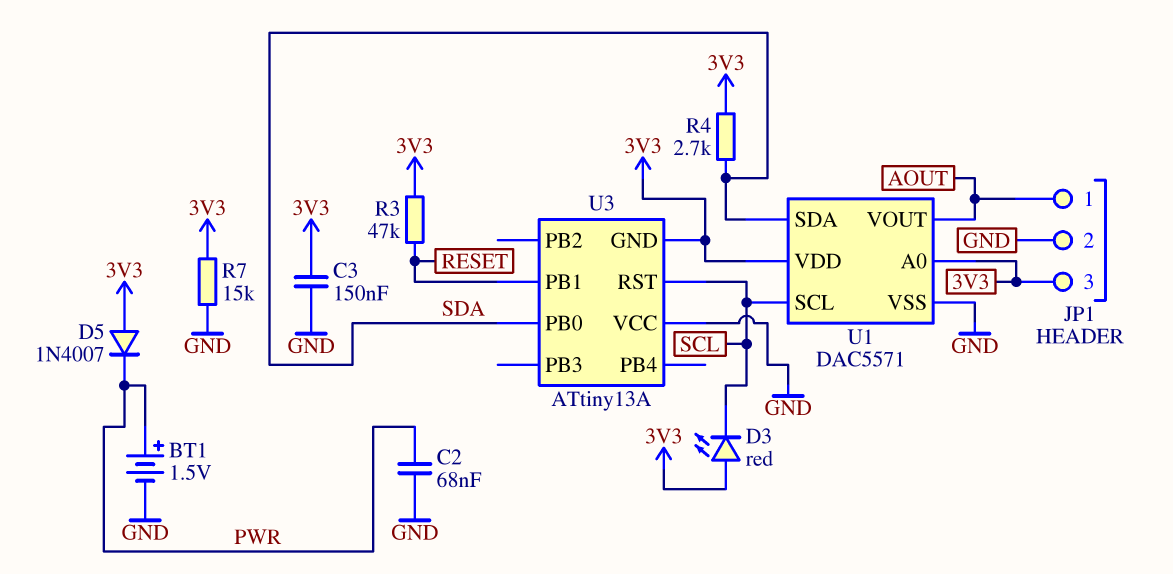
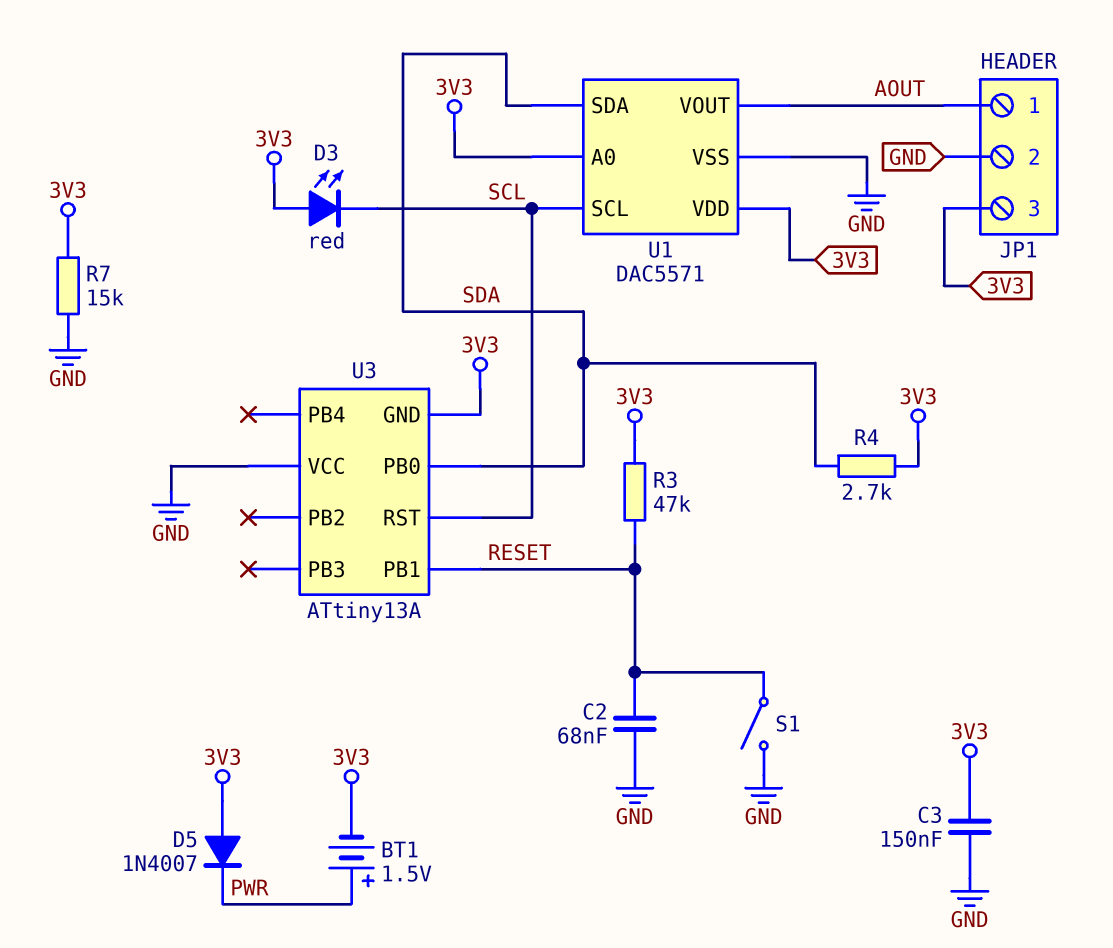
BT1: 1.5V (plus PWR, minus GND) -> 1.5V (plus PWR, minus 3V3)
C2: 68nF (GND, PWR) -> 68nF (GND, RESET)
S1: none -> switch (GND, RESET)

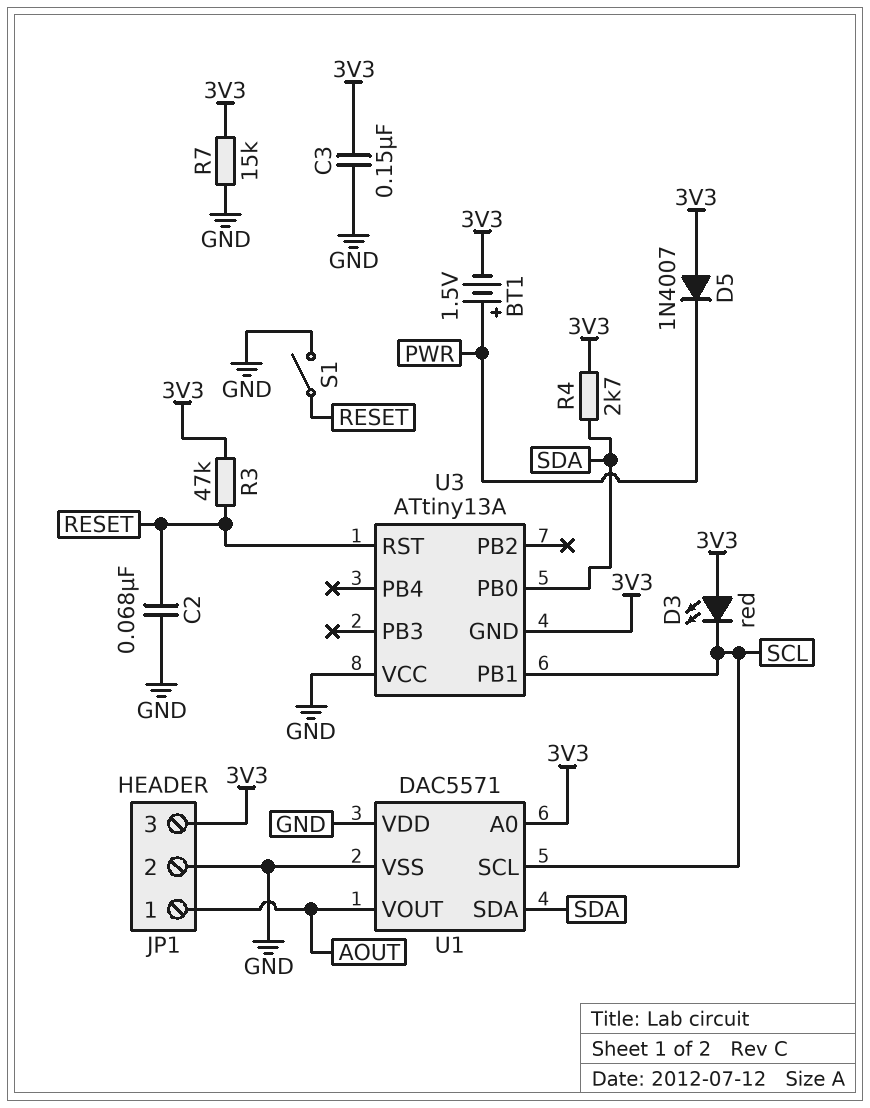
U1 pin VDD: 3V3 -> GND
U3 pin PB1: RESET -> SCL
U3 pin RST: SCL -> RESET

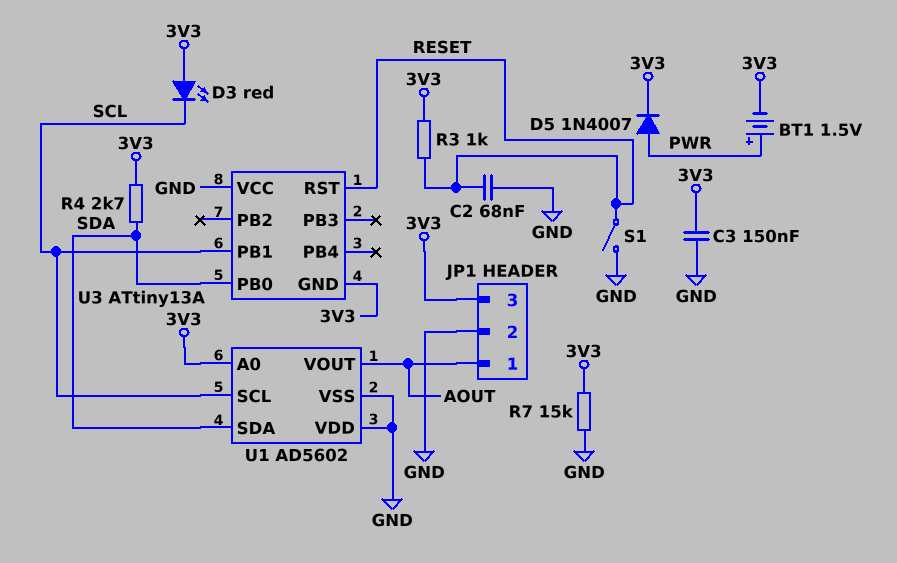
D5: diode 1N4007 (A 3V3, K PWR) -> diode 1N4007 (A PWR, K 3V3)
R3: 47k (3V3, RESET) -> 1k (3V3, RESET)
U1: DAC5571 -> AD5602

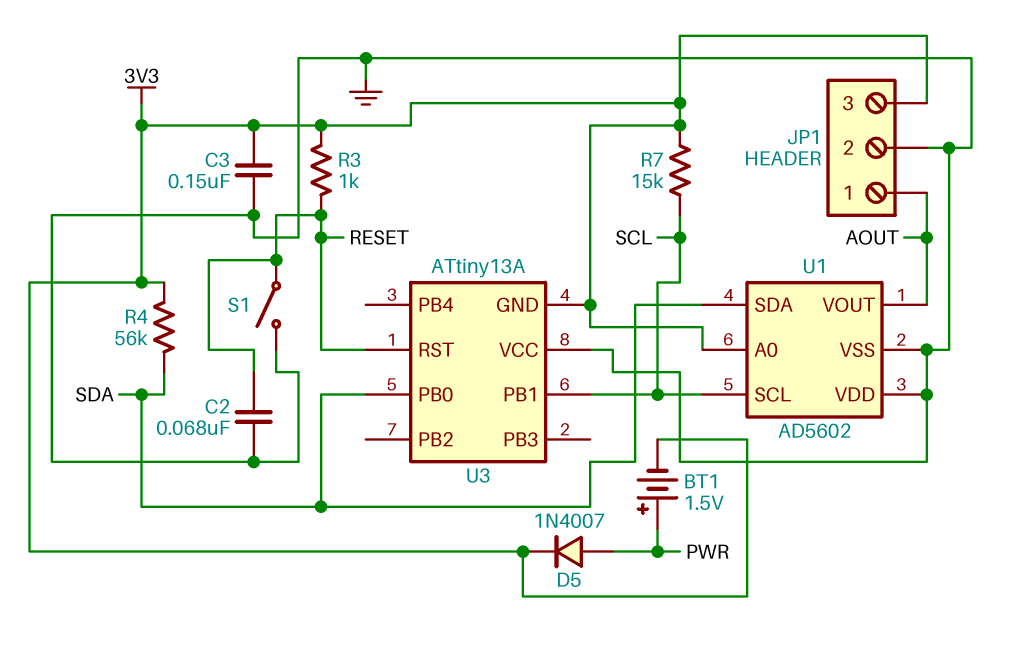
D3: LED red (A 3V3, K SCL) -> none
R4: 2.7k (3V3, SDA) -> 56k (3V3, SDA)
R7: 15k (3V3, GND) -> 15k (3V3, SCL)

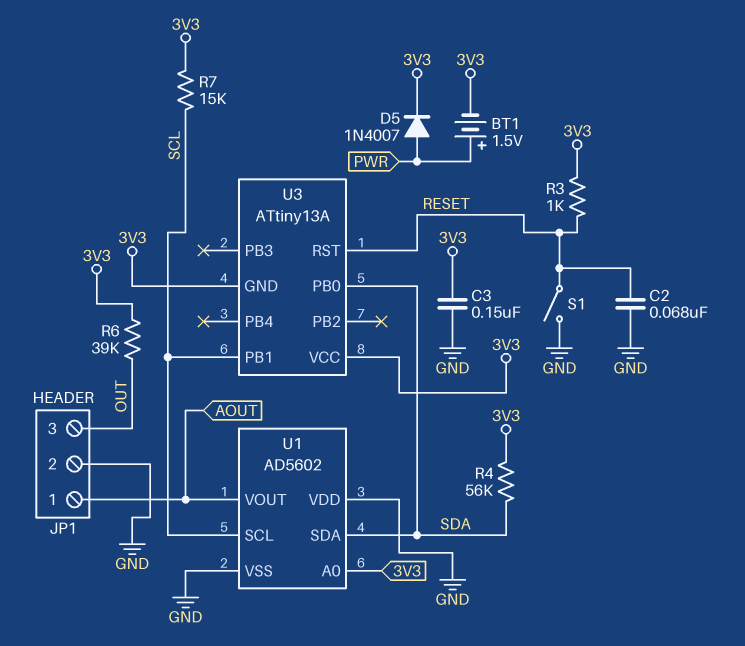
JP1 pin 3: 3V3 -> OUT
R6: none -> 39k (3V3, OUT)
U3 pin VCC: GND -> 3V3

